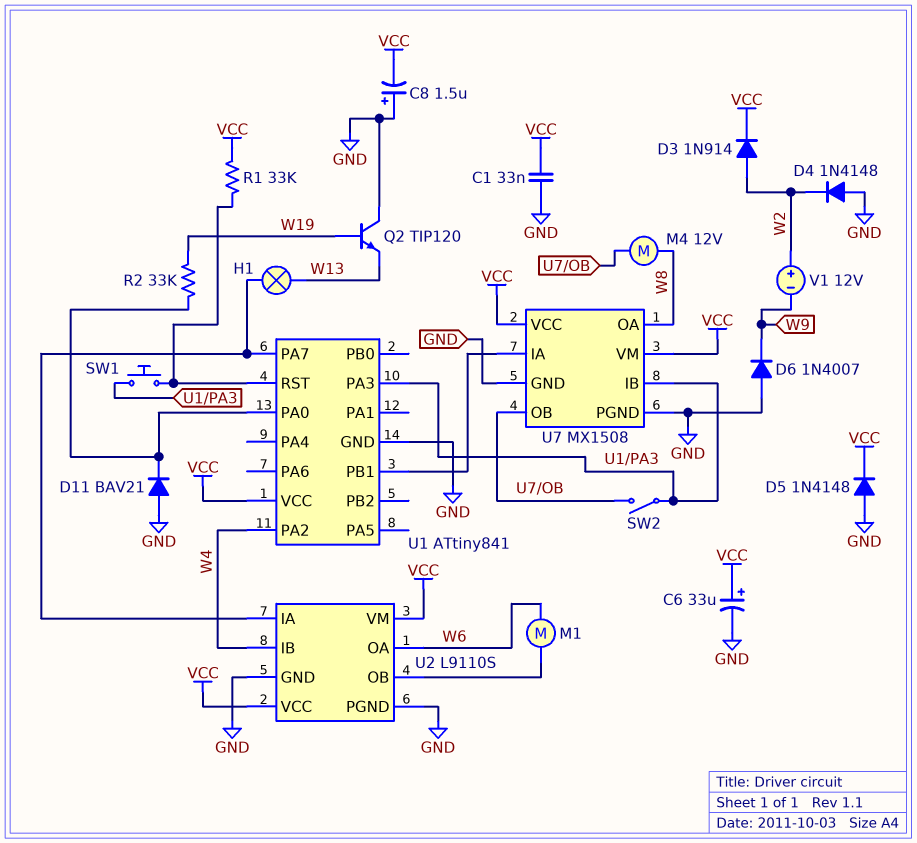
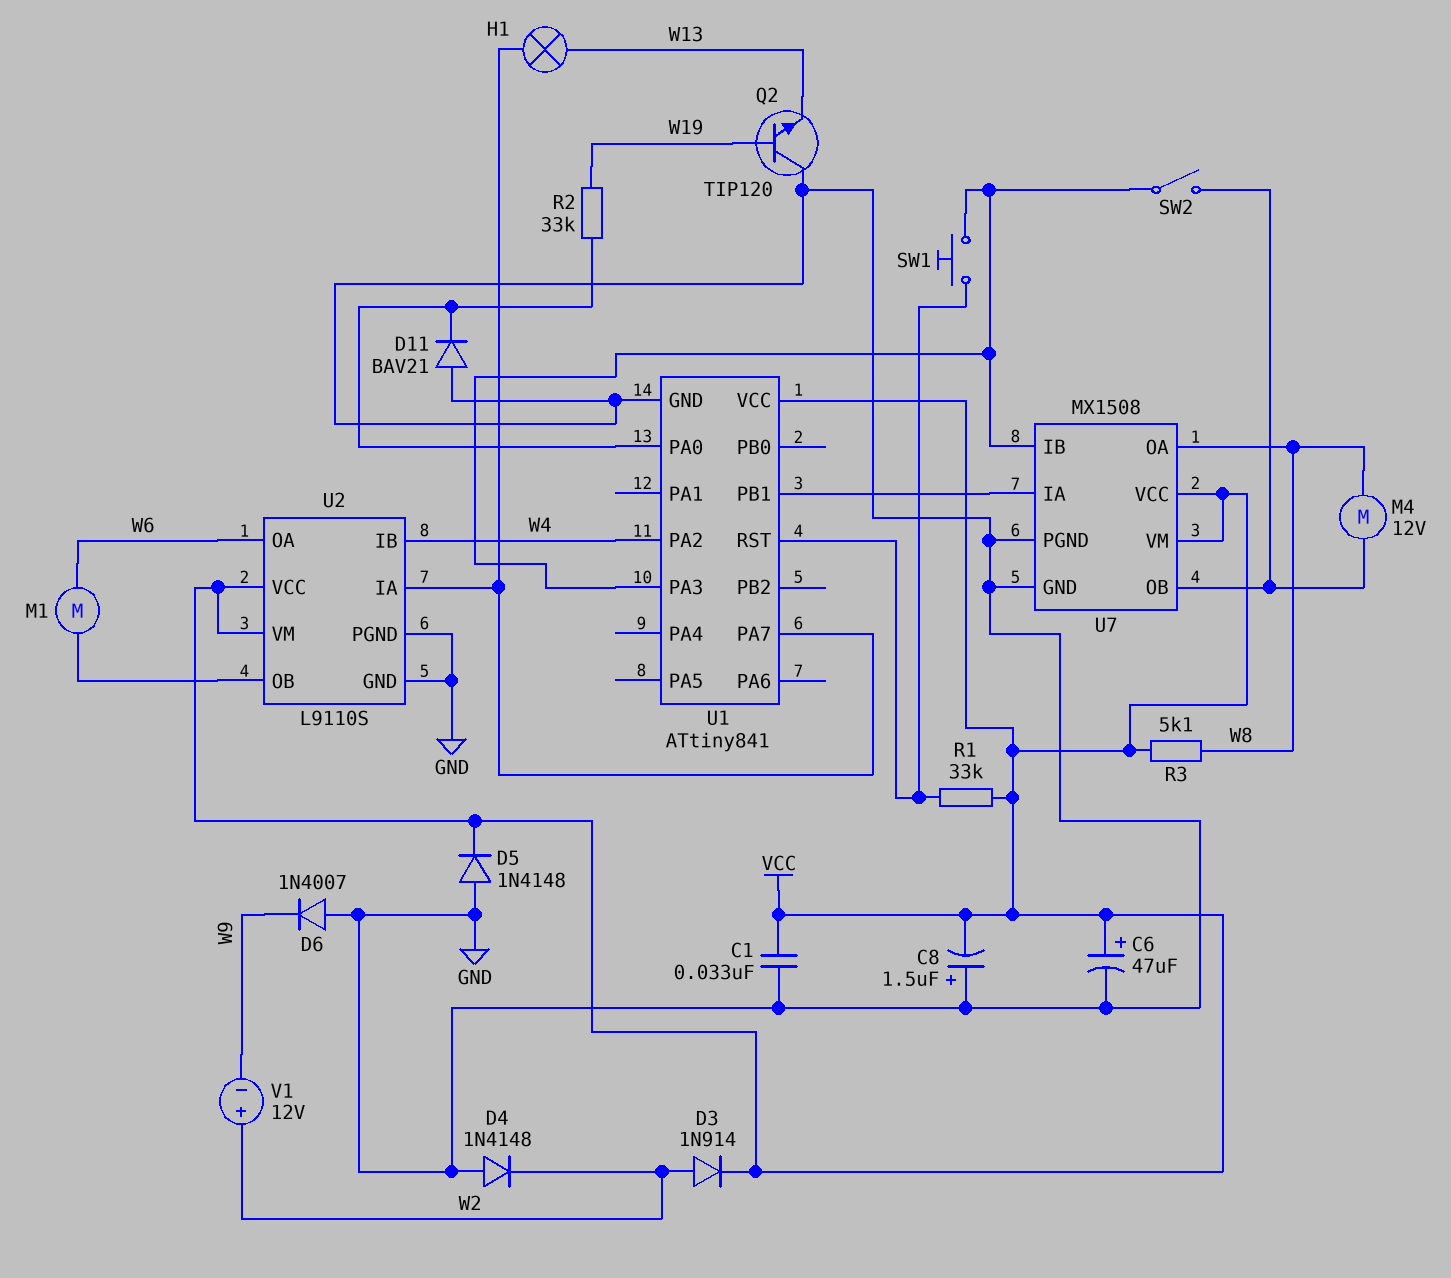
C6: 33uF (plus VCC, minus GND) -> 47uF (plus VCC, minus GND)
R3: none -> 5.1k (VCC, W8)

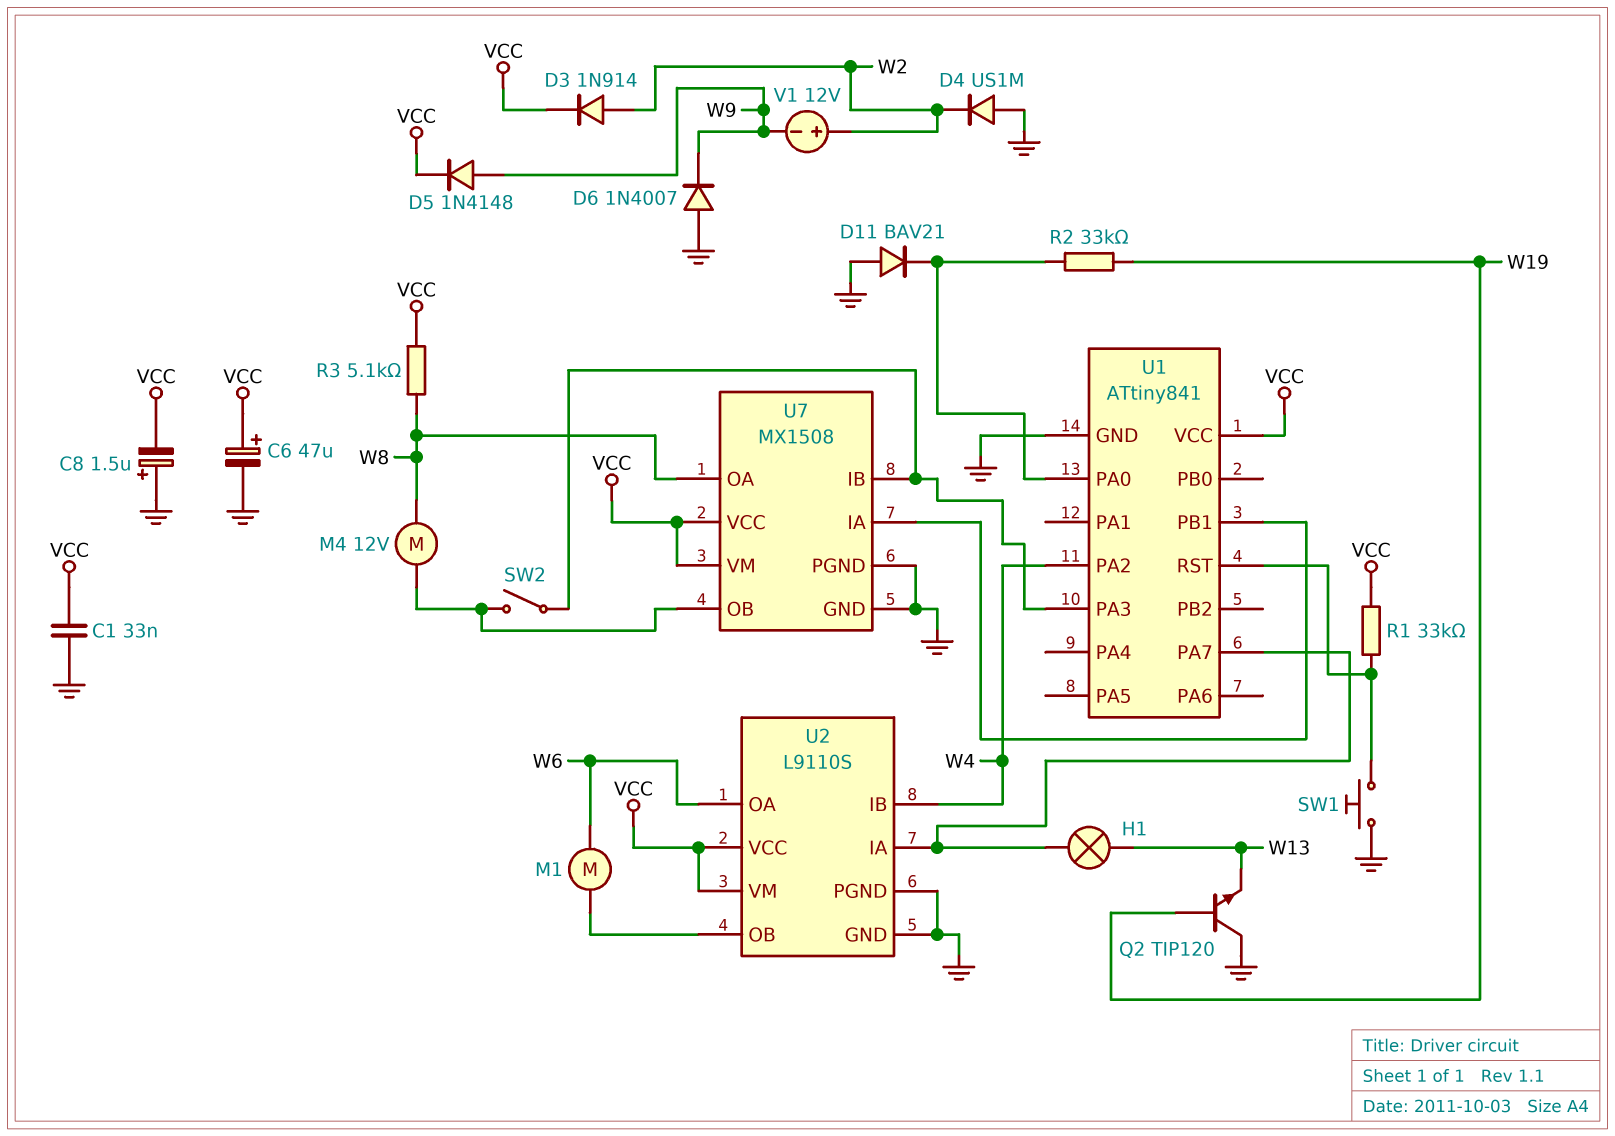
D4: diode 1N4148 (A GND, K W2) -> diode US1M (A GND, K W2)
D5: diode 1N4148 (A GND, K VCC) -> diode 1N4148 (A W9, K VCC)
SW1: button (U1/PA3, U1/RST) -> button (GND, U1/RST)

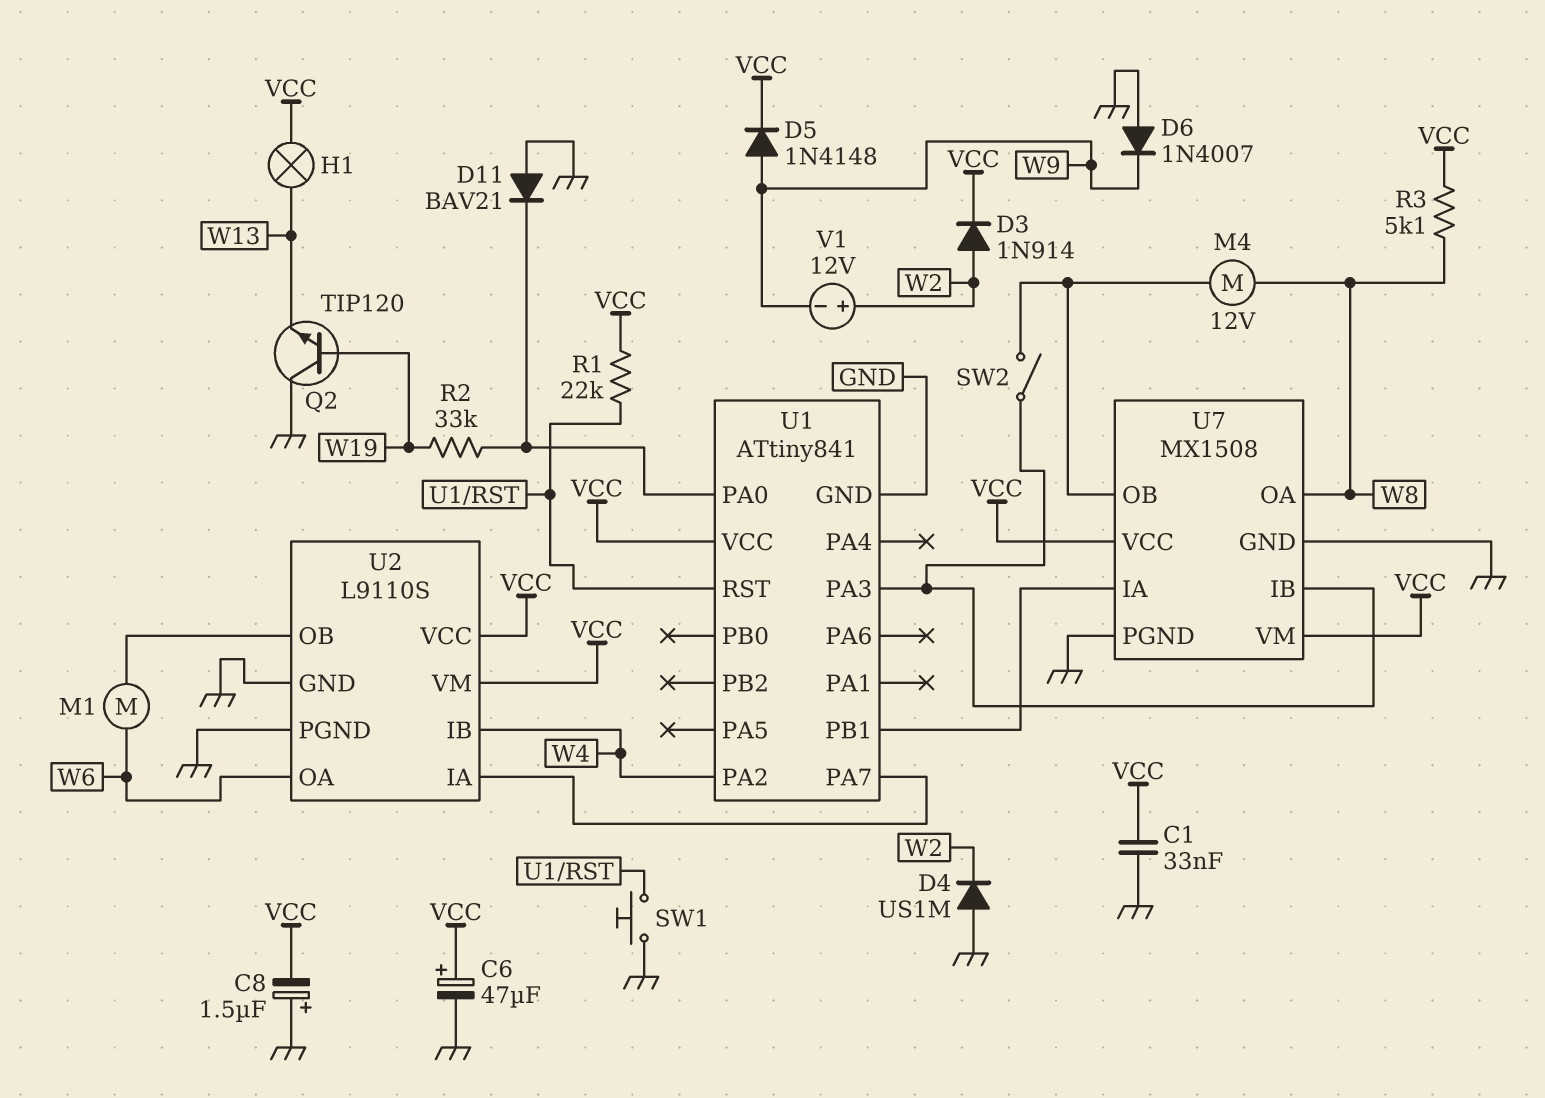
H1: lamp (U1/PA7, W13) -> lamp (VCC, W13)
R1: 33k (U1/RST, VCC) -> 22k (U1/RST, VCC)

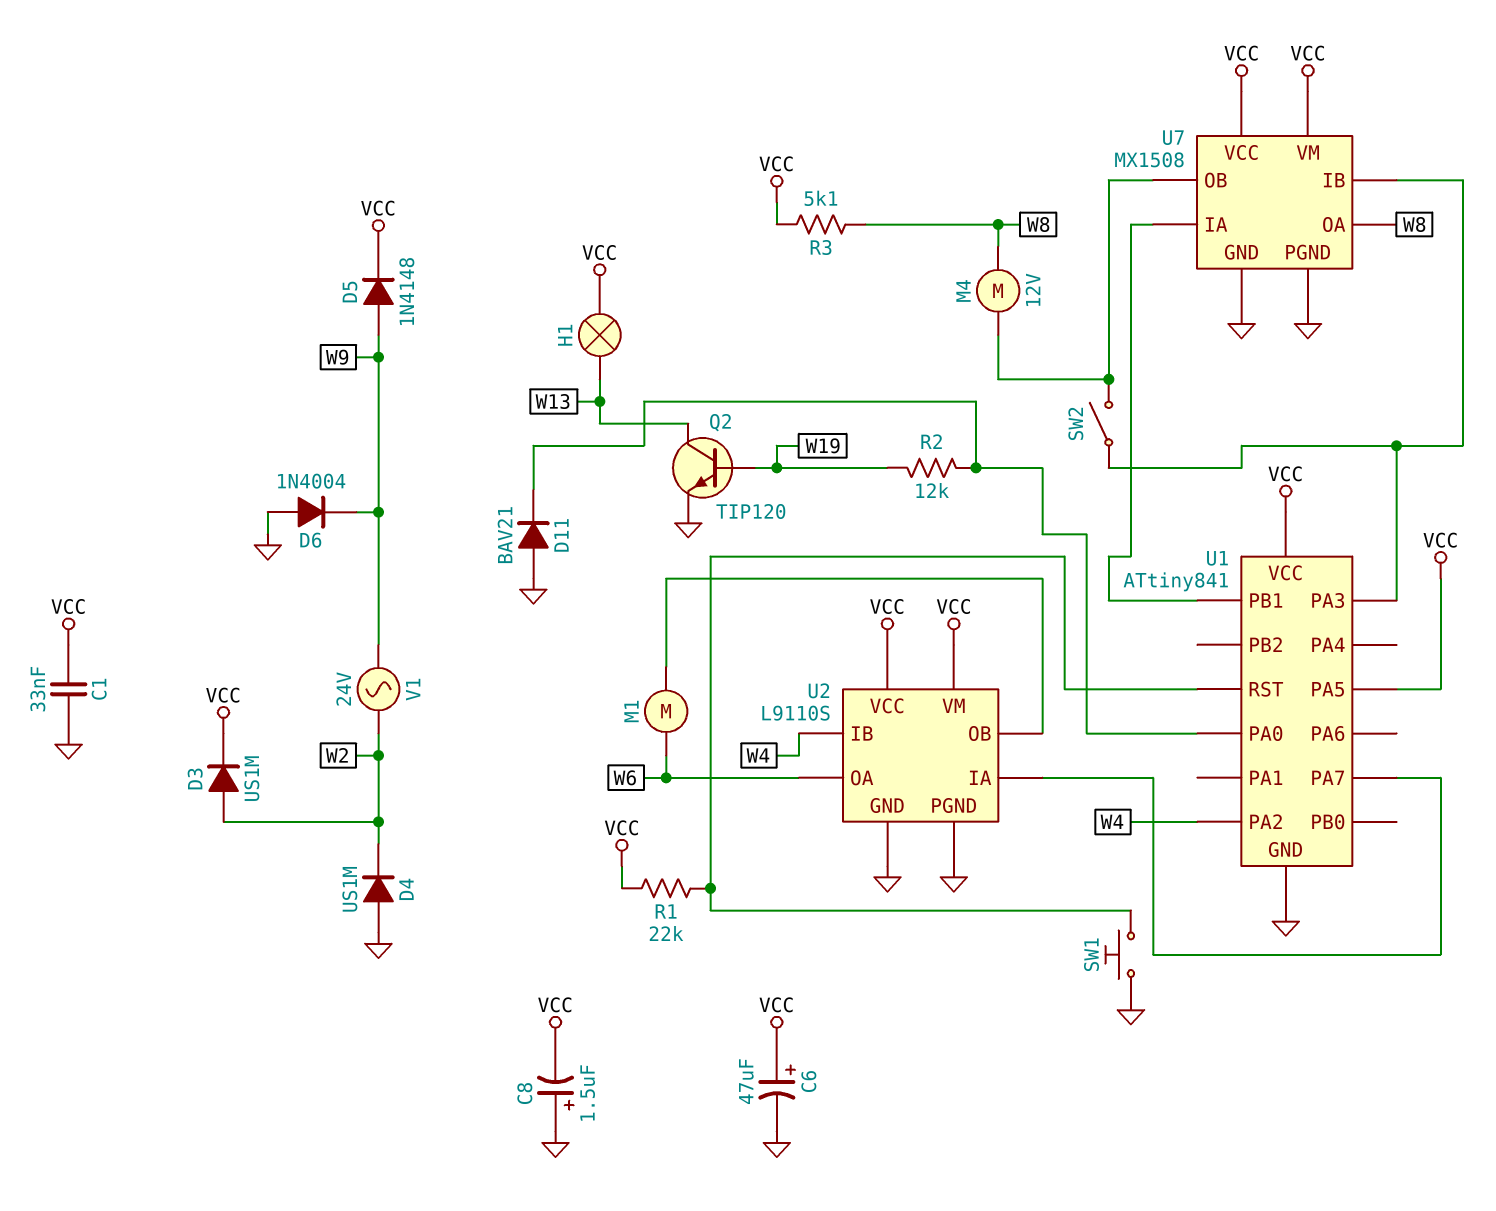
D3: diode 1N914 (A W2, K VCC) -> diode US1M (A W2, K VCC)
D6: diode 1N4007 (A GND, K W9) -> diode 1N4004 (A GND, K W9)
Q2: NPN TIP120 (B W19, C GND, E W13) -> NPN TIP120 (B W19, C W13, E GND)
R2: 33k (U1/PA0, W19) -> 12k (U1/PA0, W19)
U1 pin PA5: none -> VCC
V1: 12V (plus W2, minus W9) -> AC 24V (W2, W9)

